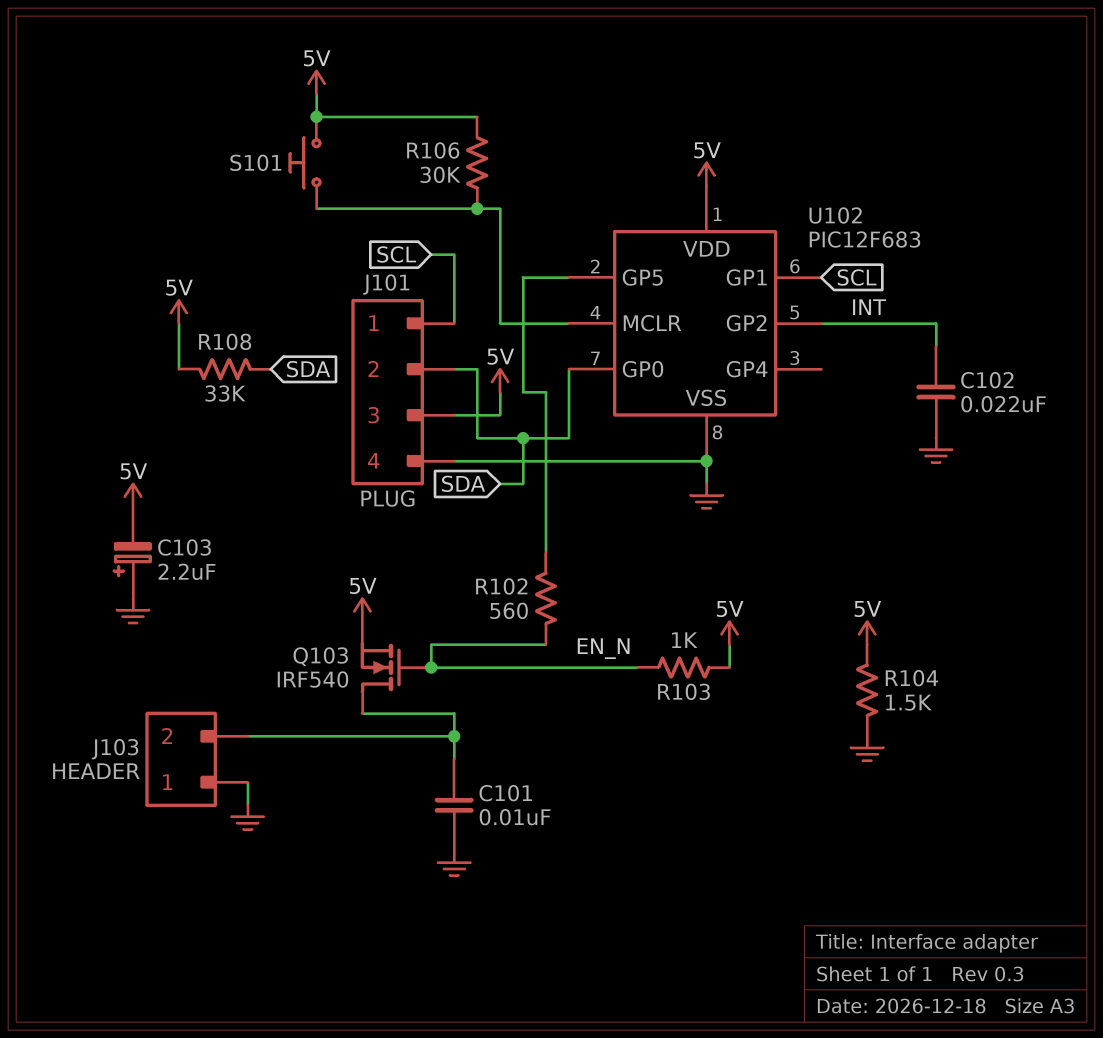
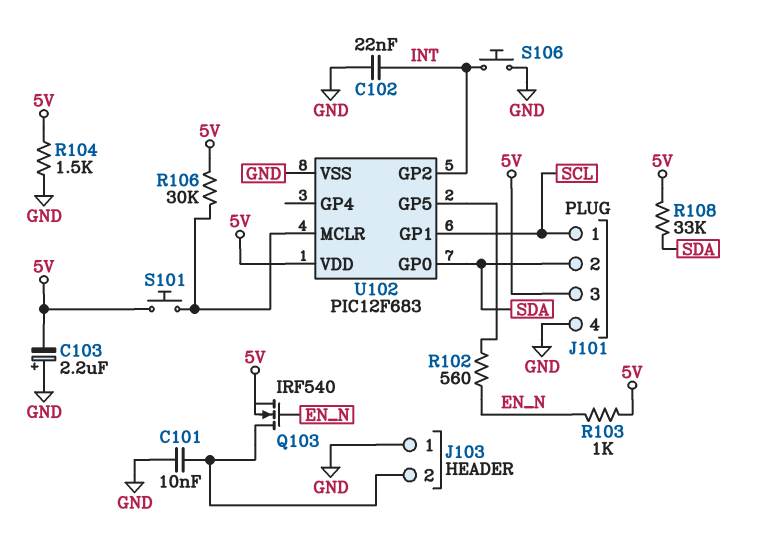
S106: none -> button (GND, INT)

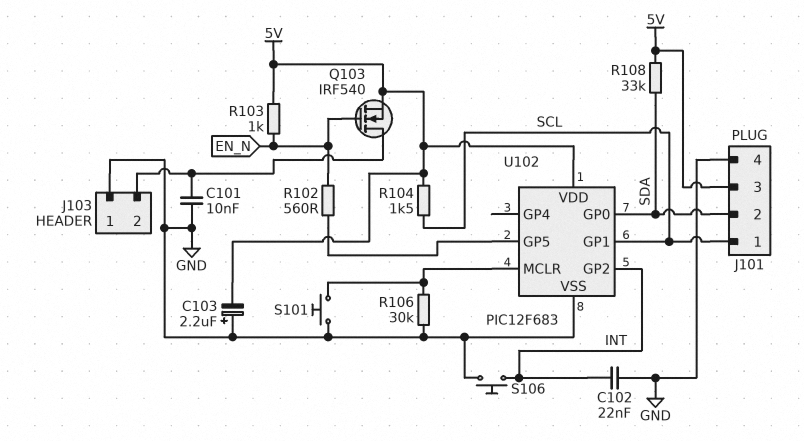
R104: 1.5k (5V, GND) -> 1.5k (5V, SCL)
R106: 30k (5V, U102/MCLR) -> 30k (GND, U102/MCLR)
S101: button (5V, U102/MCLR) -> button (GND, U102/MCLR)

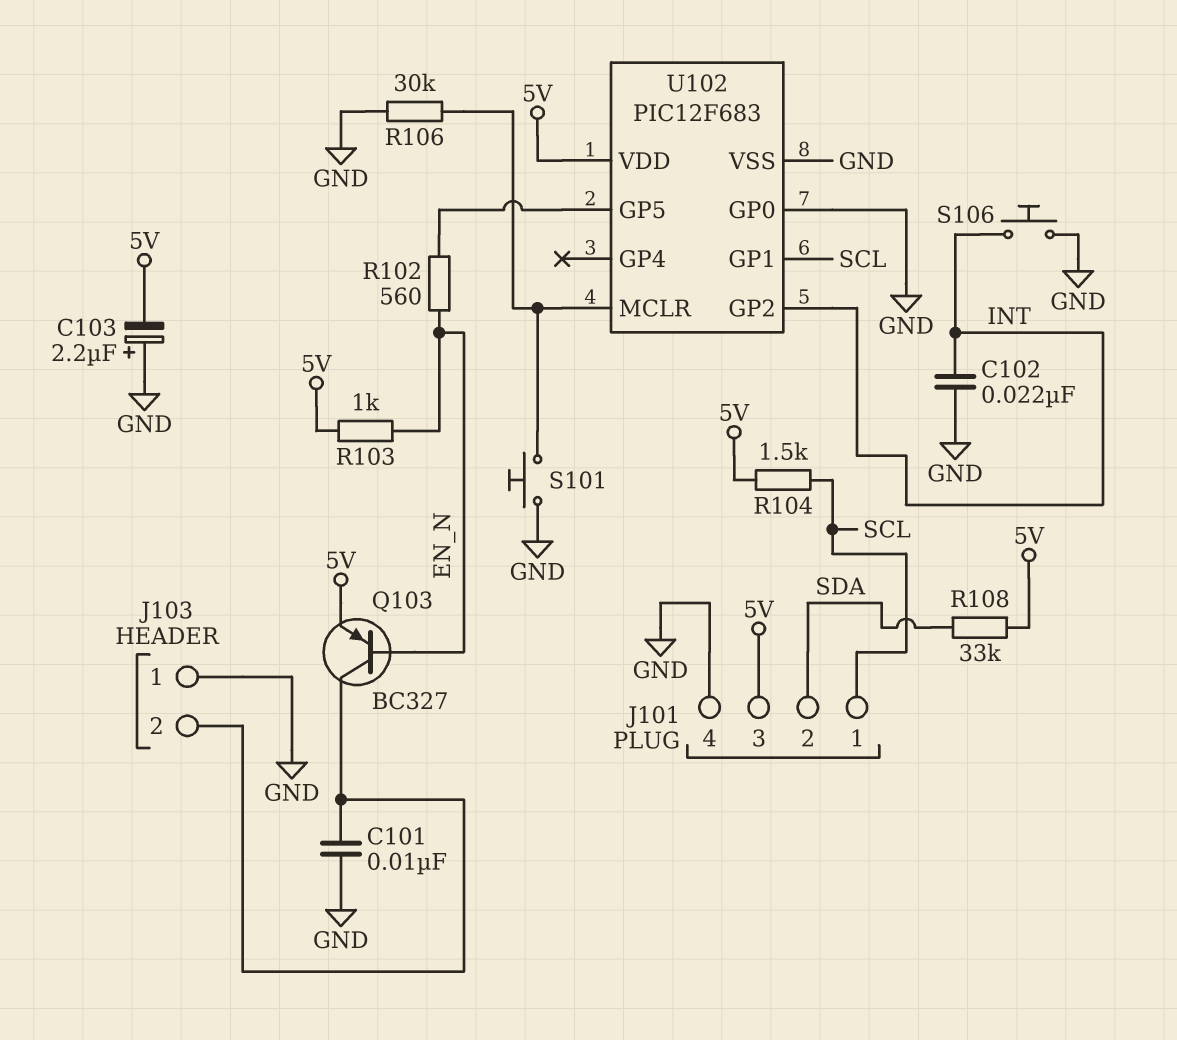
Q103: NMOS IRF540 (G EN_N, D J103/2, S 5V) -> PNP BC327 (B EN_N, C J103/2, E 5V)
U102 pin GP0: SDA -> GND

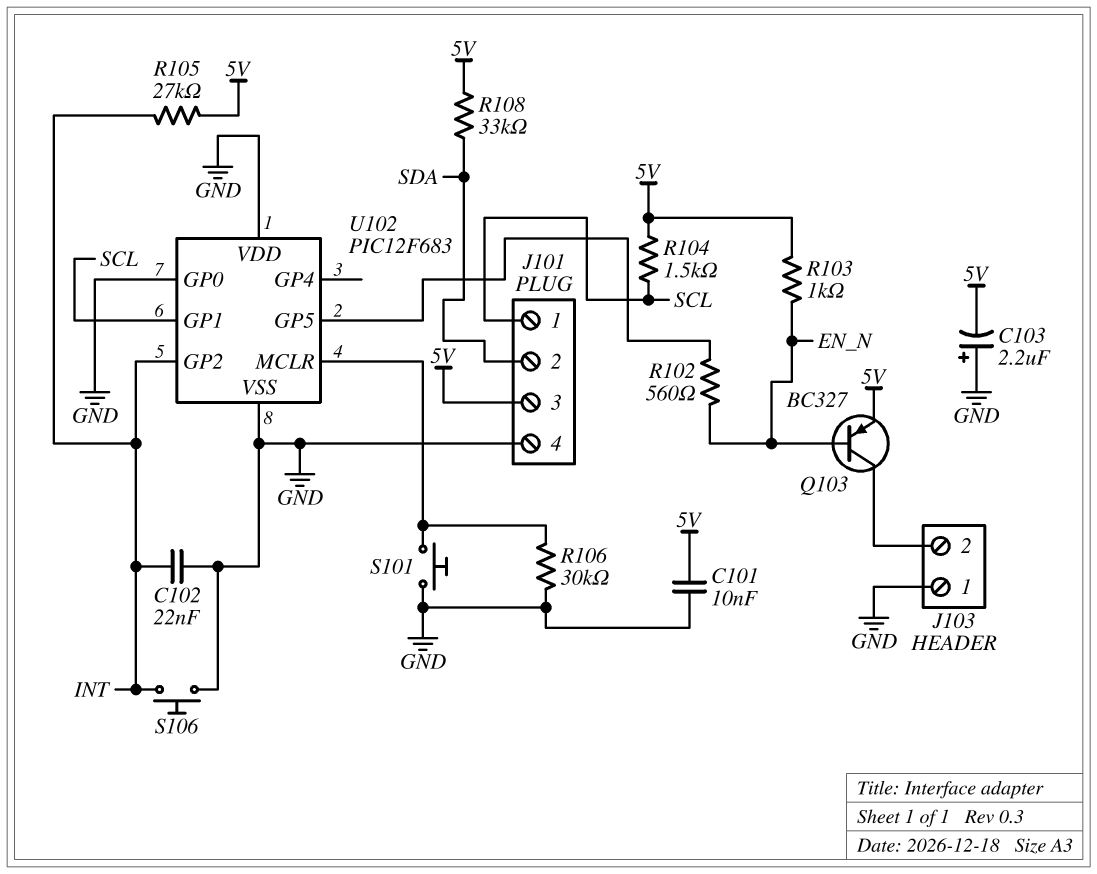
C101: 10nF (GND, J103/2) -> 10nF (5V, GND)
R105: none -> 27k (5V, INT)
U102 pin VDD: 5V -> GND

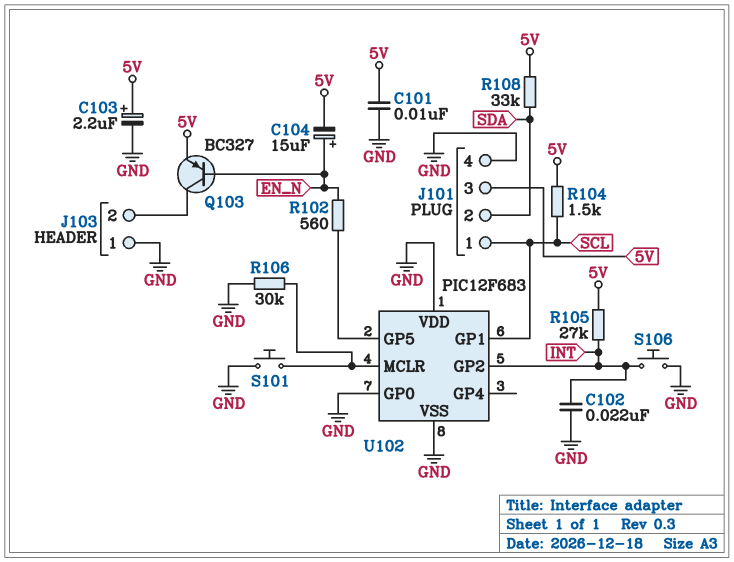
C103: 2.2uF (plus GND, minus 5V) -> 2.2uF (plus 5V, minus GND)
C104: none -> 15uF (plus EN_N, minus 5V)
R103: 1k (5V, EN_N) -> none

